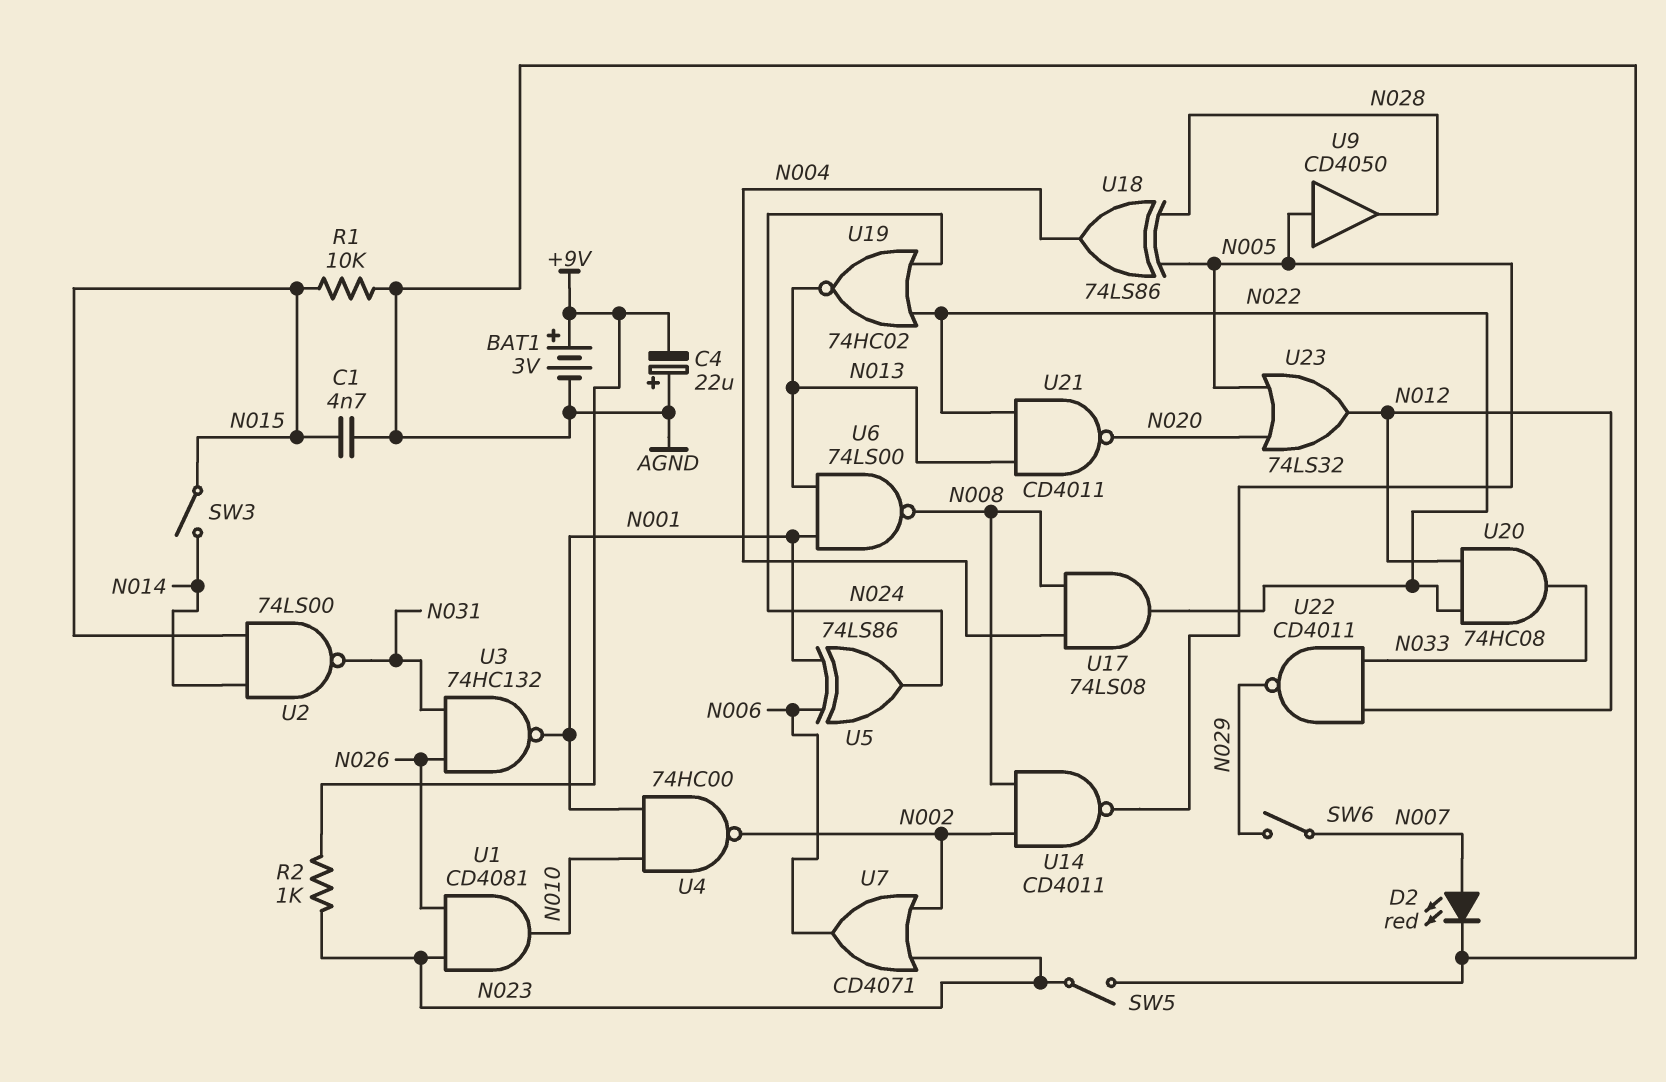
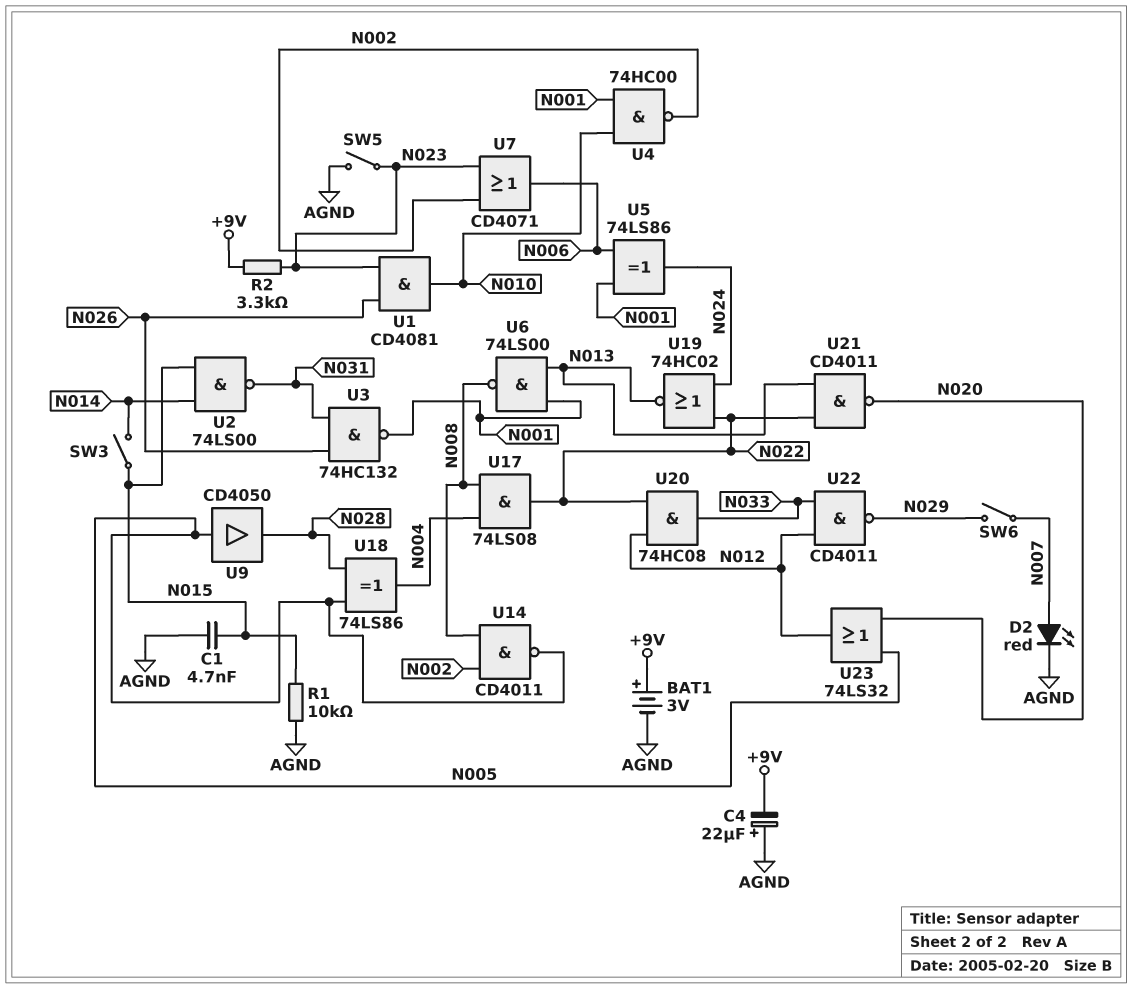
R2: 1k (+9V, N023) -> 3.3k (+9V, N023)

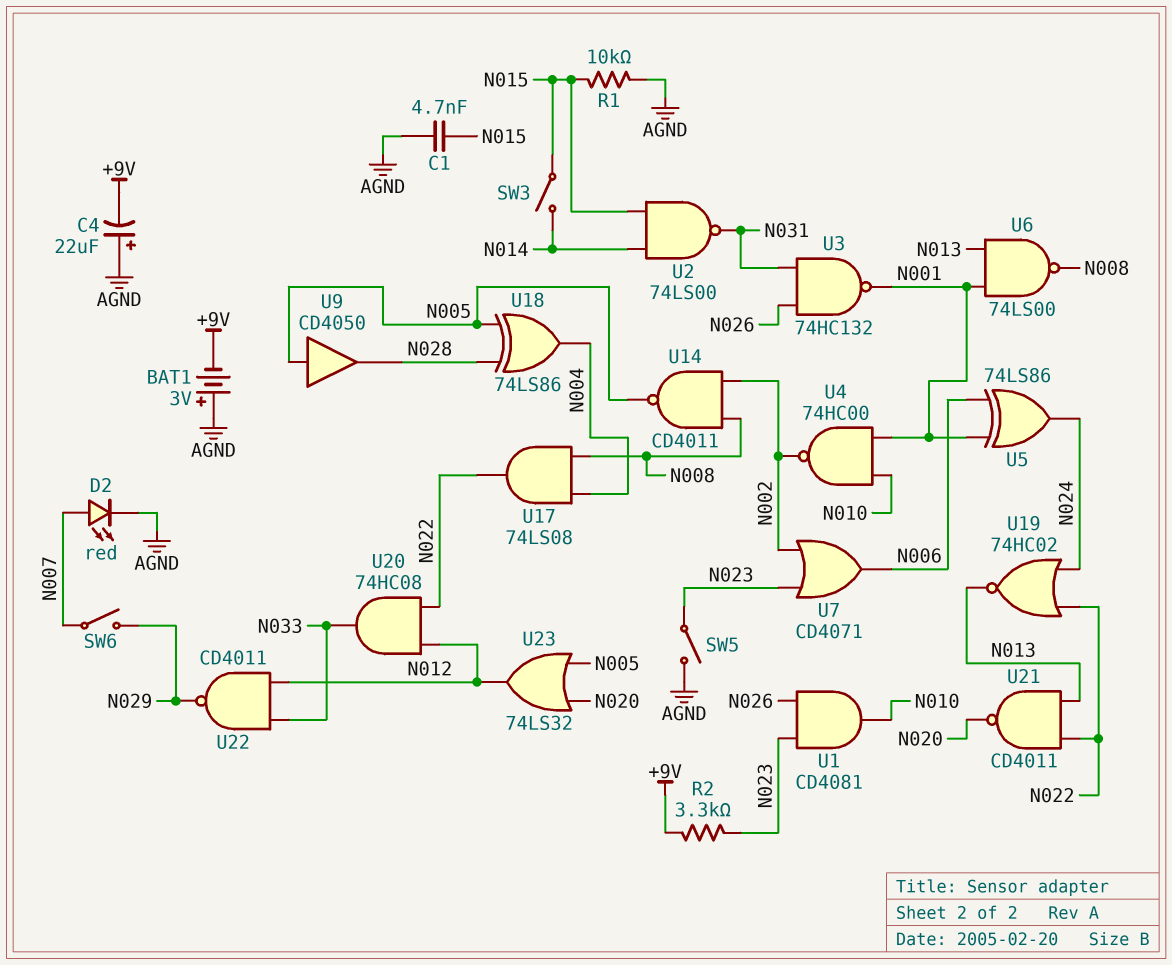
BAT1: 3V (plus +9V, minus AGND) -> 3V (plus AGND, minus +9V)

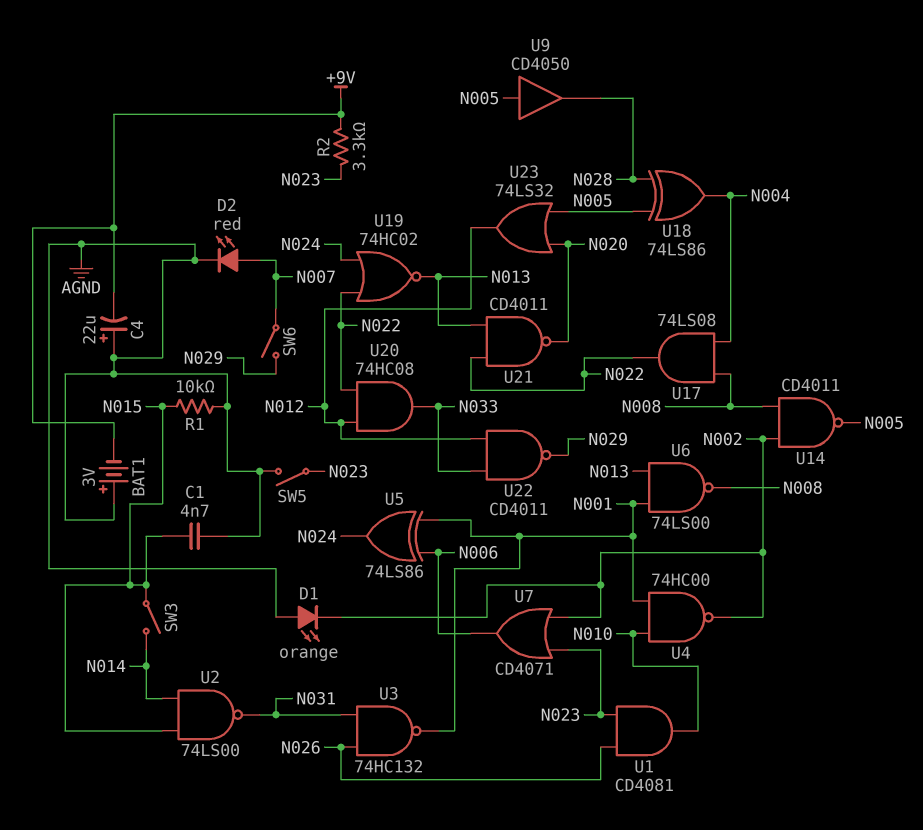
D1: none -> LED orange (A AGND, K N002)

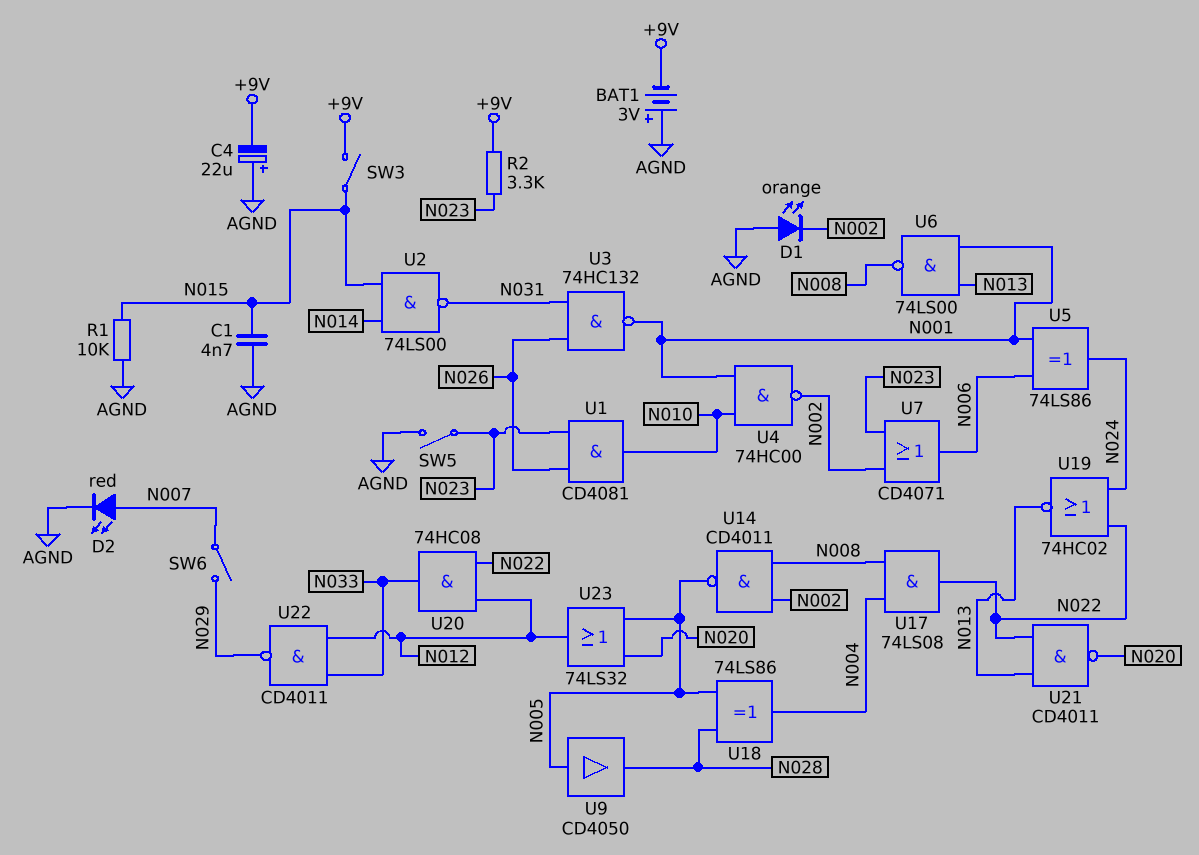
SW3: switch (N014, N015) -> switch (+9V, N015)

